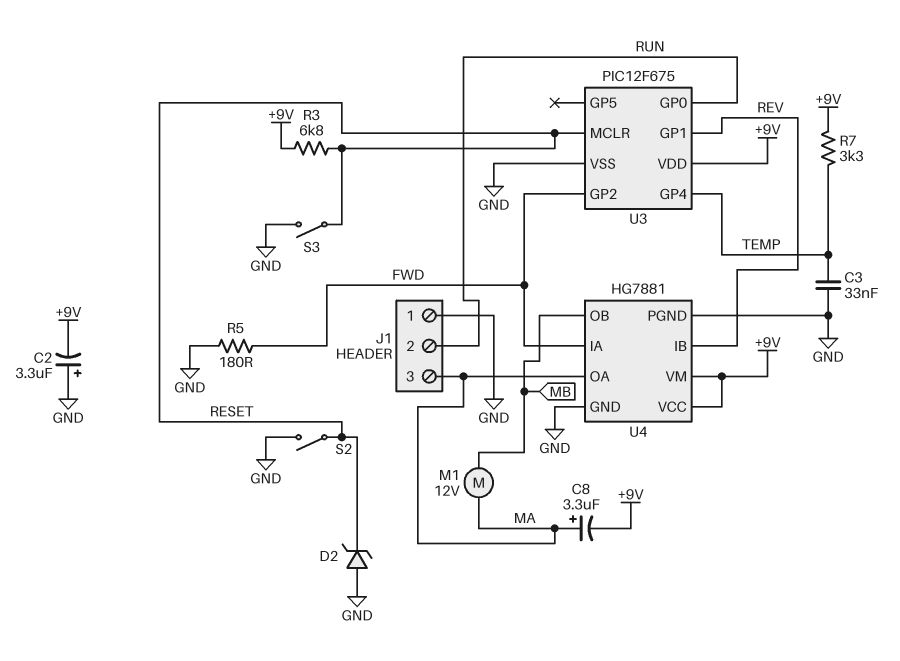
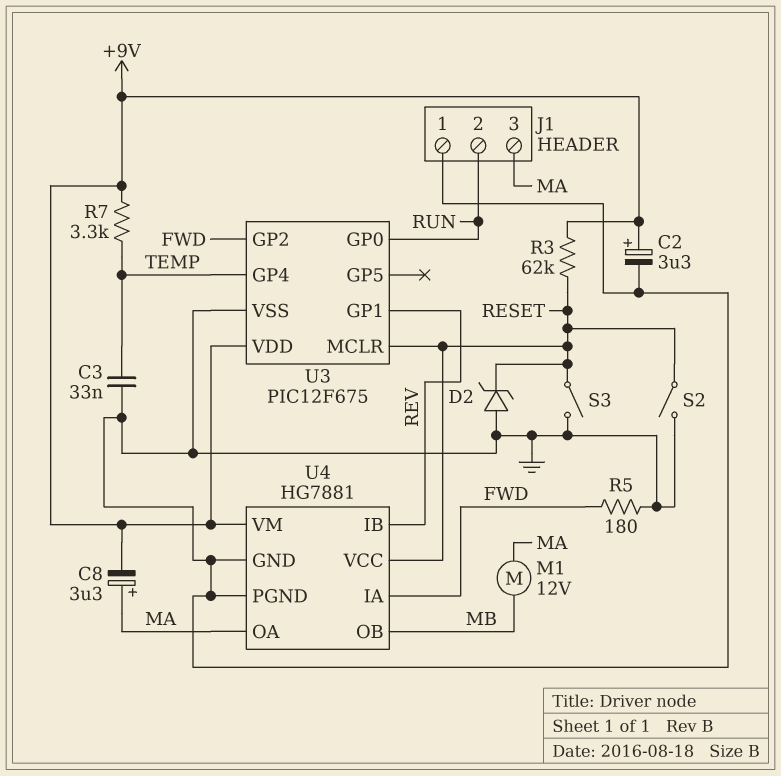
C2: 3.3uF (plus GND, minus +9V) -> 3.3uF (plus +9V, minus GND)
R3: 6.8k (+9V, RESET) -> 62k (+9V, RESET)
U4 pin VCC: +9V -> RESET

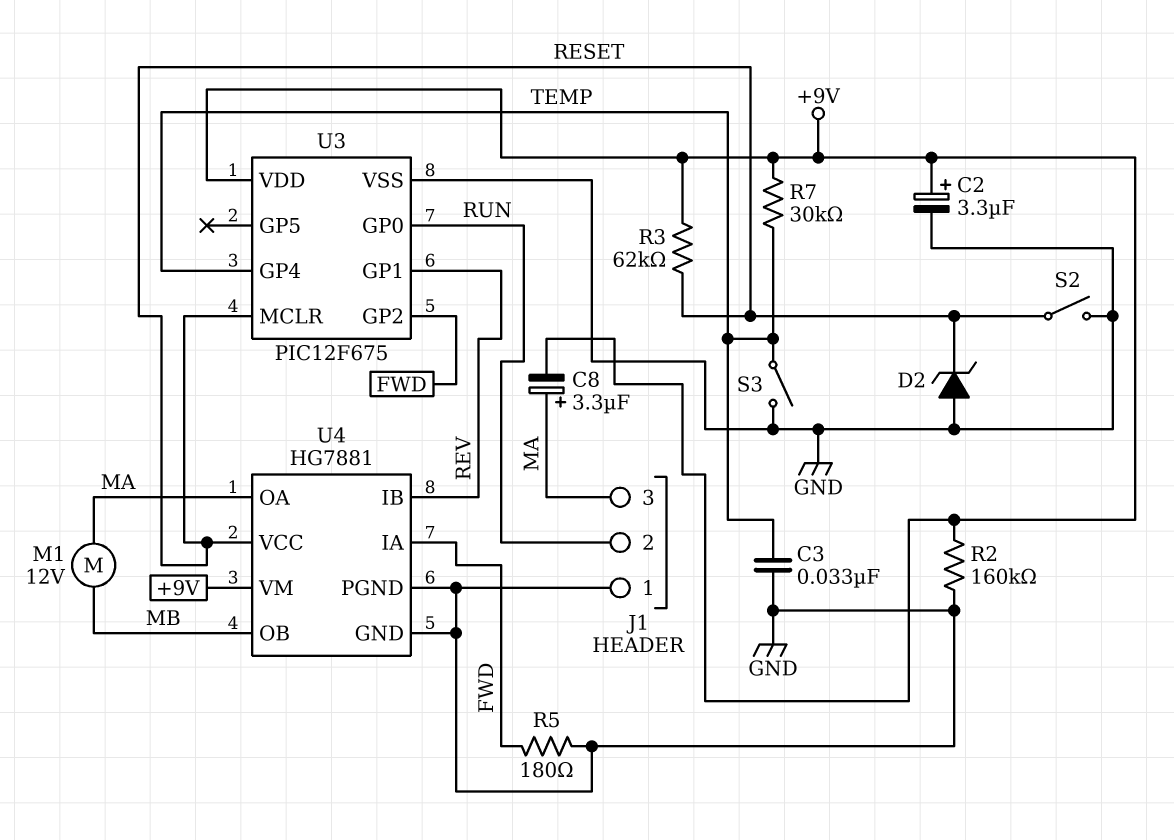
R2: none -> 160k (+9V, GND)
R7: 3.3k (+9V, TEMP) -> 30k (+9V, TEMP)
S3: switch (GND, RESET) -> switch (GND, TEMP)

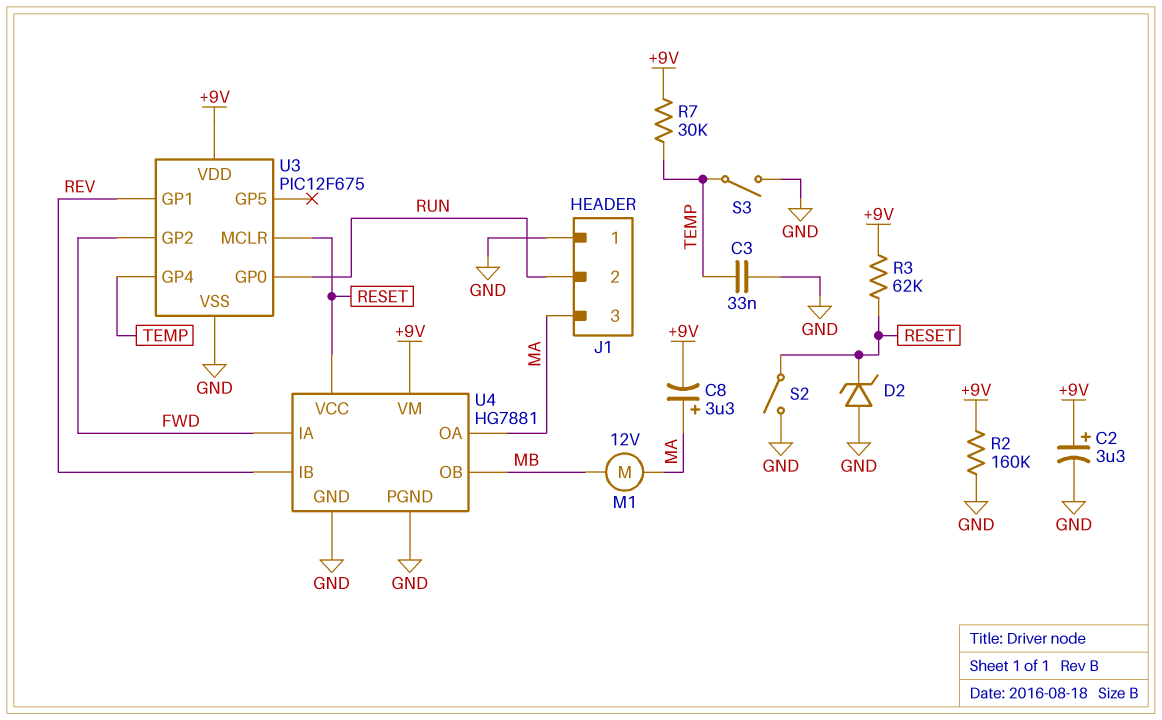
R5: 180 (FWD, GND) -> none

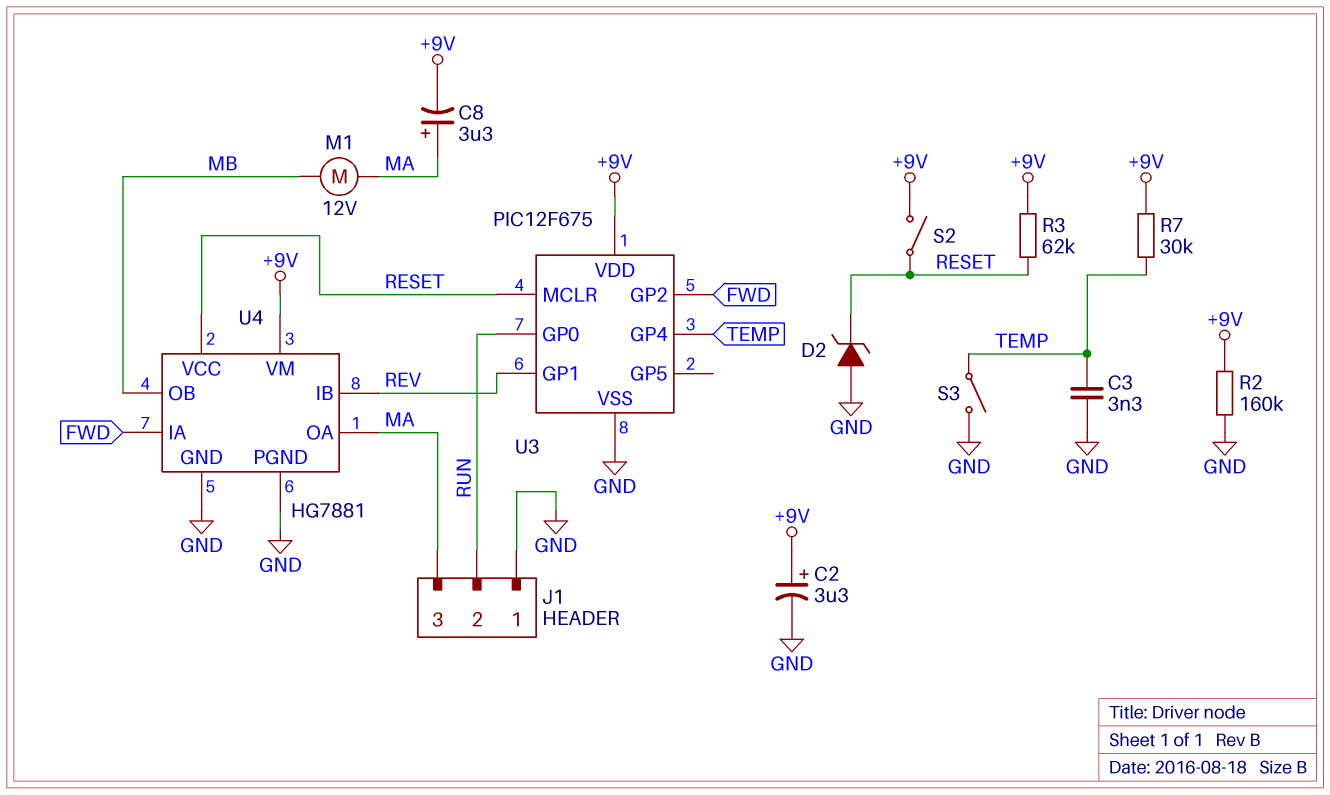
C3: 33nF (GND, TEMP) -> 3.3nF (GND, TEMP)
S2: switch (GND, RESET) -> switch (+9V, RESET)

